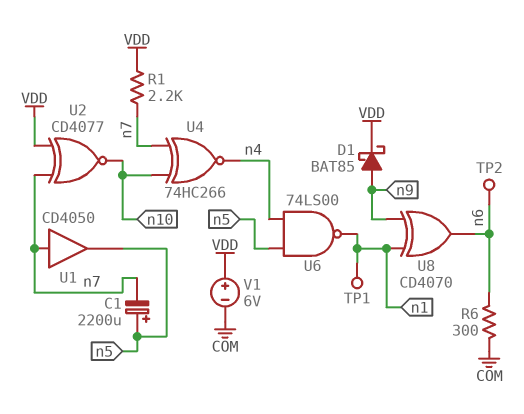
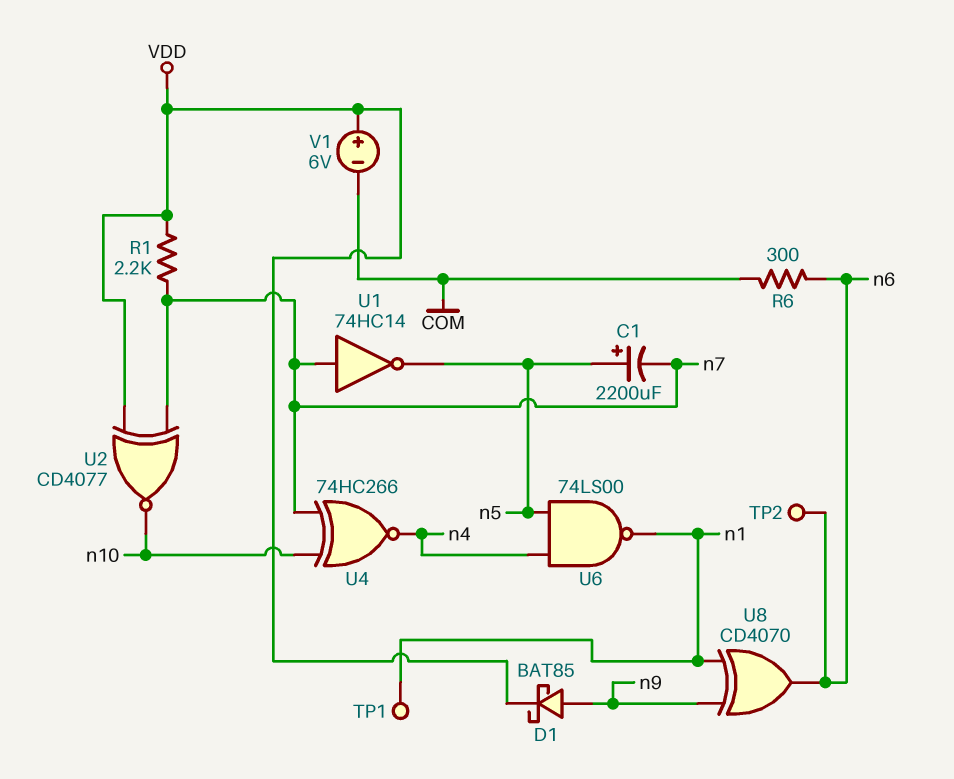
U1: buffer CD4050 (in n7, out n5) -> NOT 74HC14 (in n7, out n5)

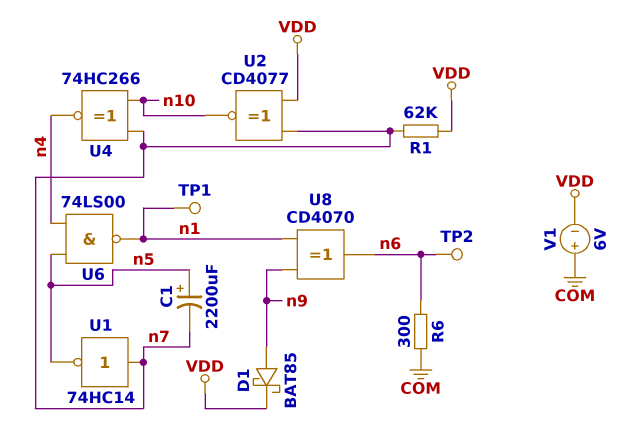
R1: 2.2k (VDD, n7) -> 62k (VDD, n7)
V1: 6V (plus VDD, minus COM) -> 6V (plus COM, minus VDD)

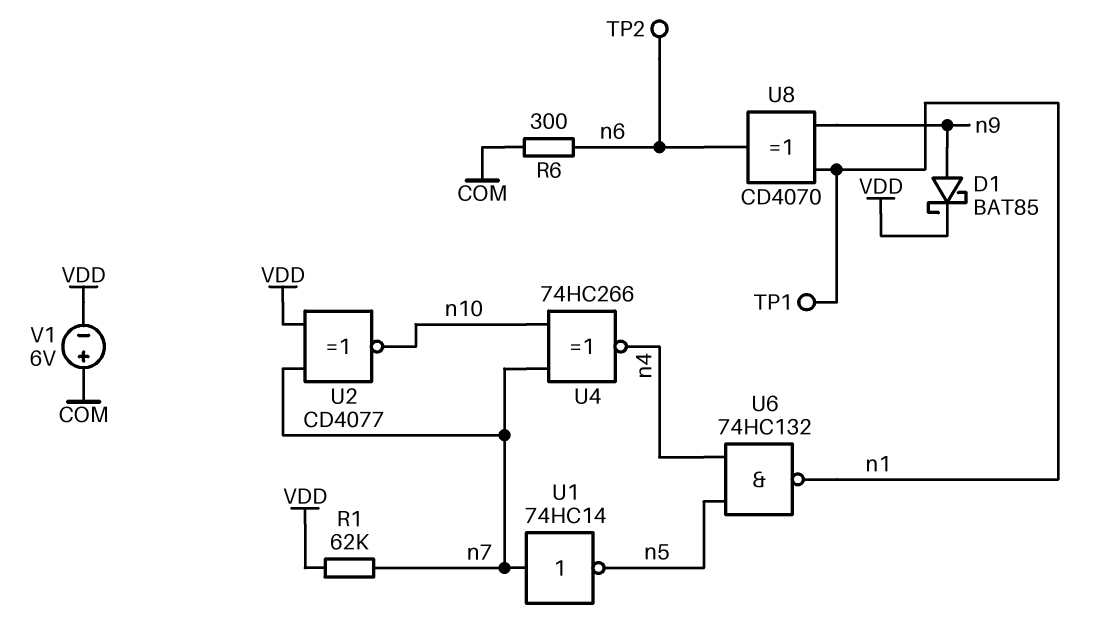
C1: 2200uF (plus n5, minus n7) -> none
U6: NAND 74LS00 (in n4, in n5, out n1) -> NAND 74HC132 (in n4, in n5, out n1)

